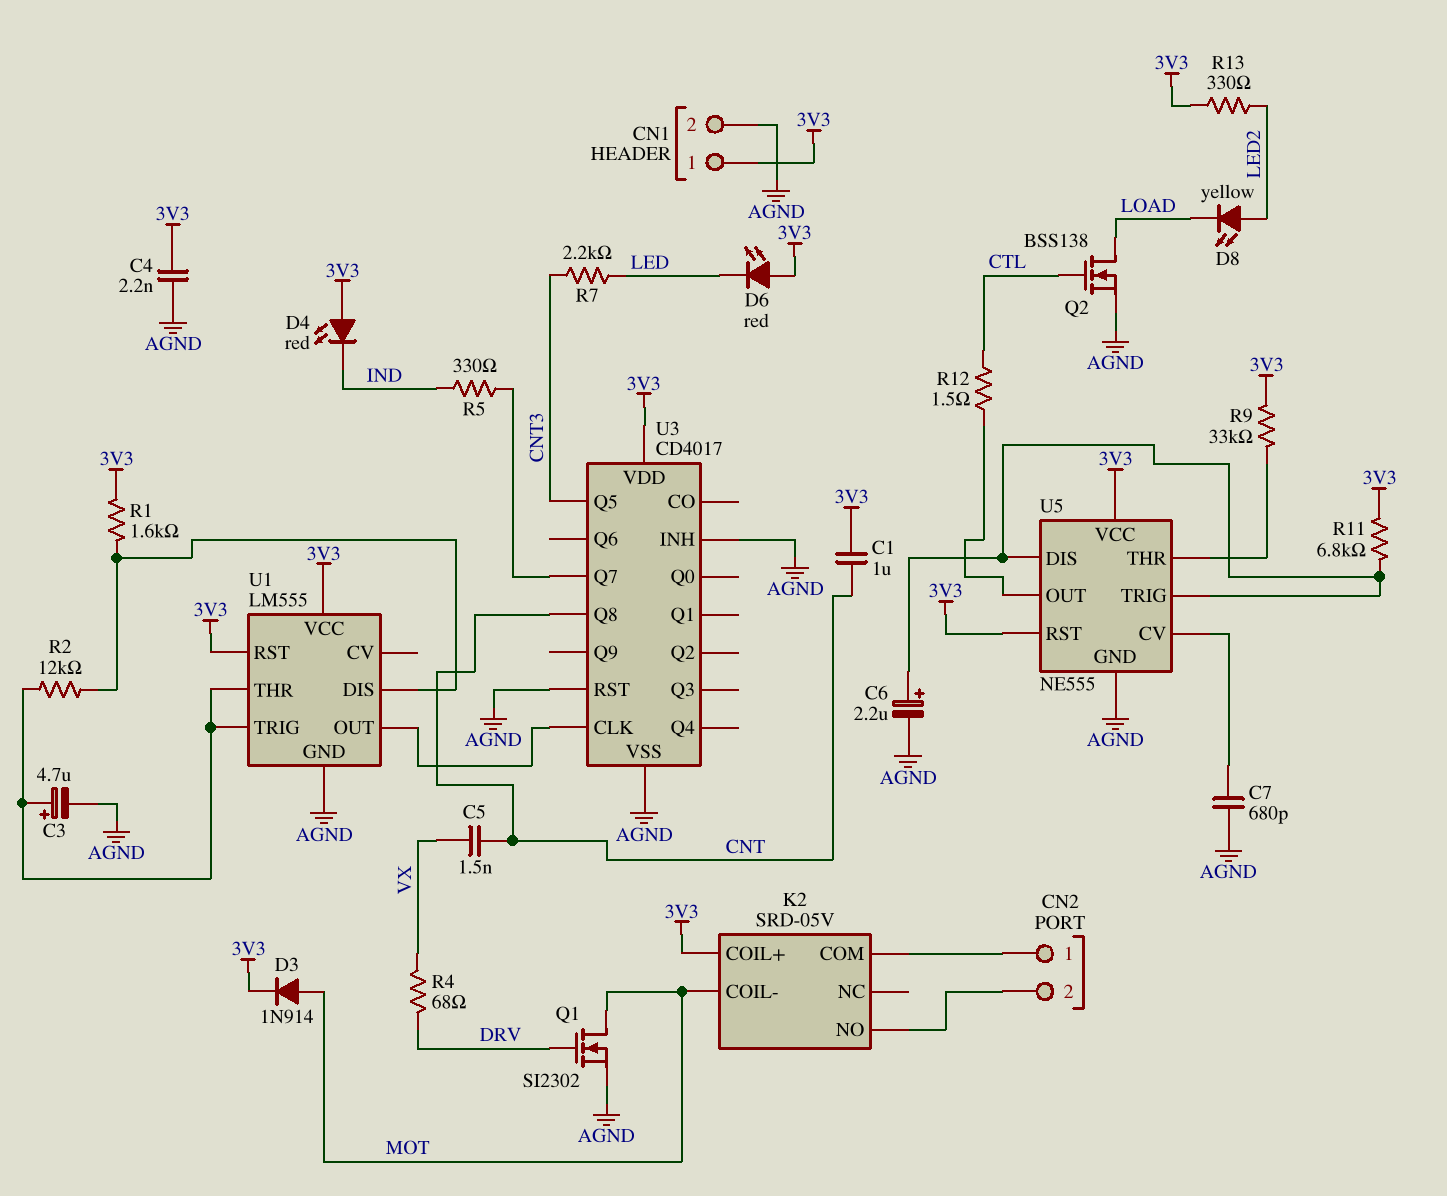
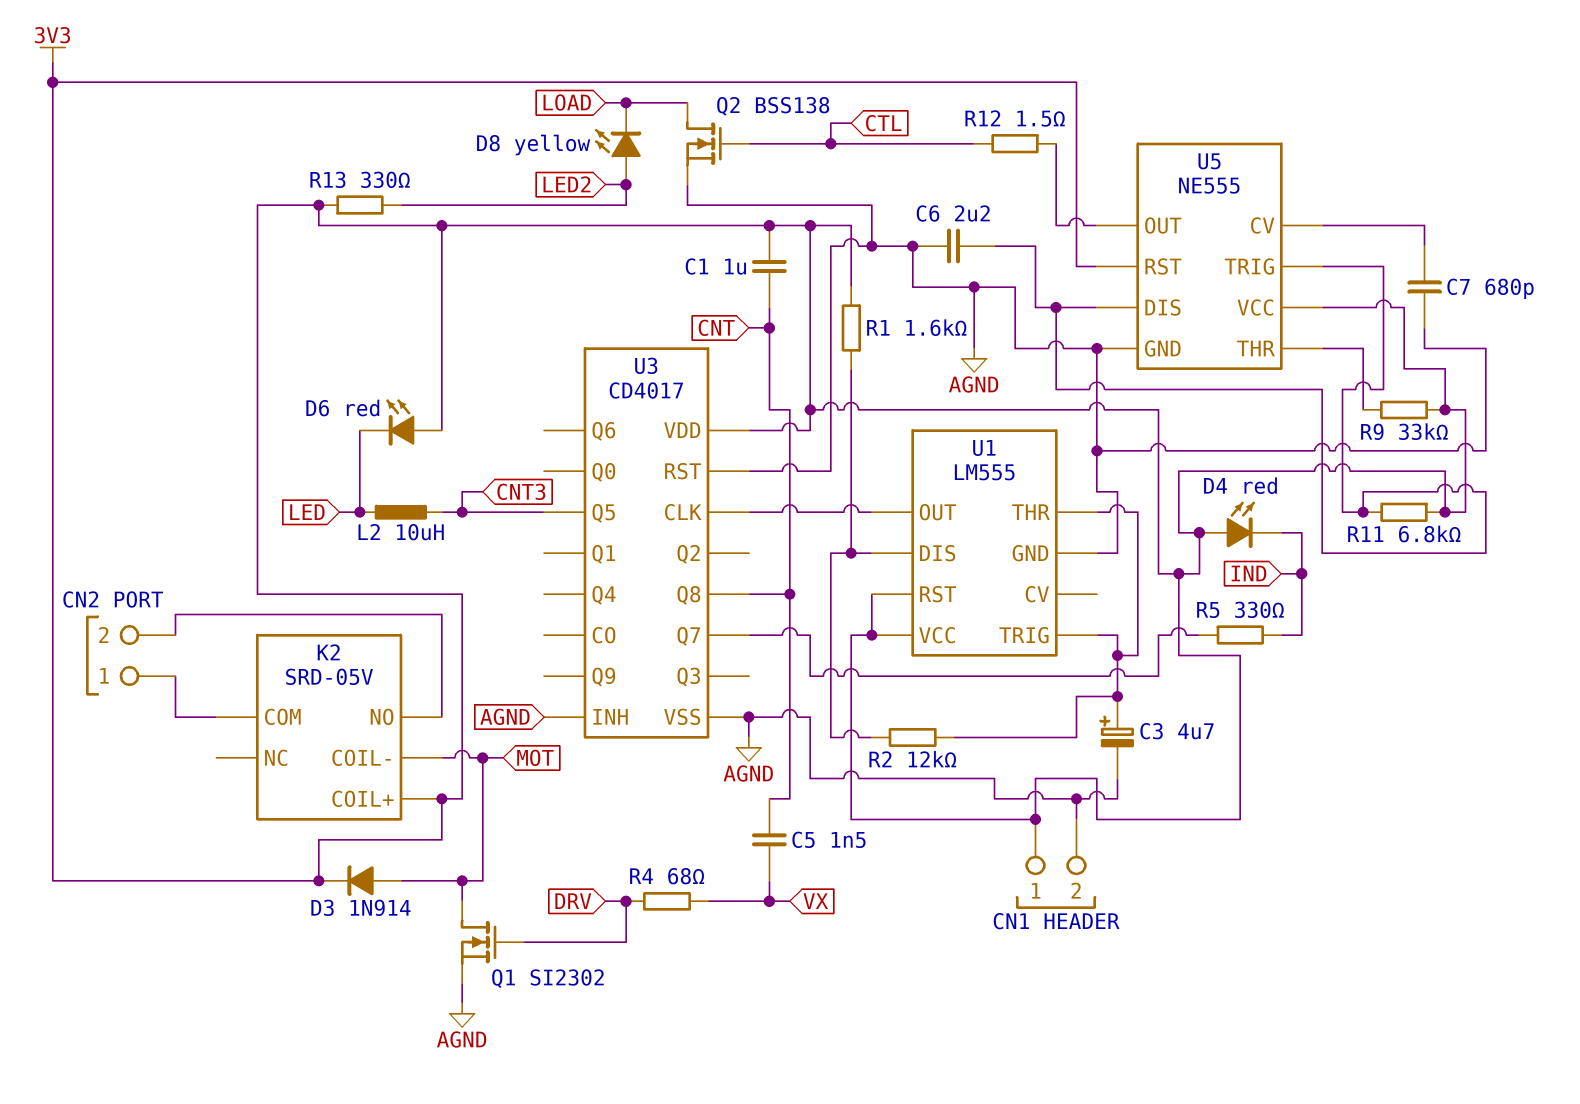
C4: 2.2nF (3V3, AGND) -> none
C6: 2.2uF (plus U5/DIS, minus AGND) -> 2.2uF (AGND, U5/DIS)
L2: none -> 10uH (CNT3, LED)
R7: 2.2k (CNT3, LED) -> none

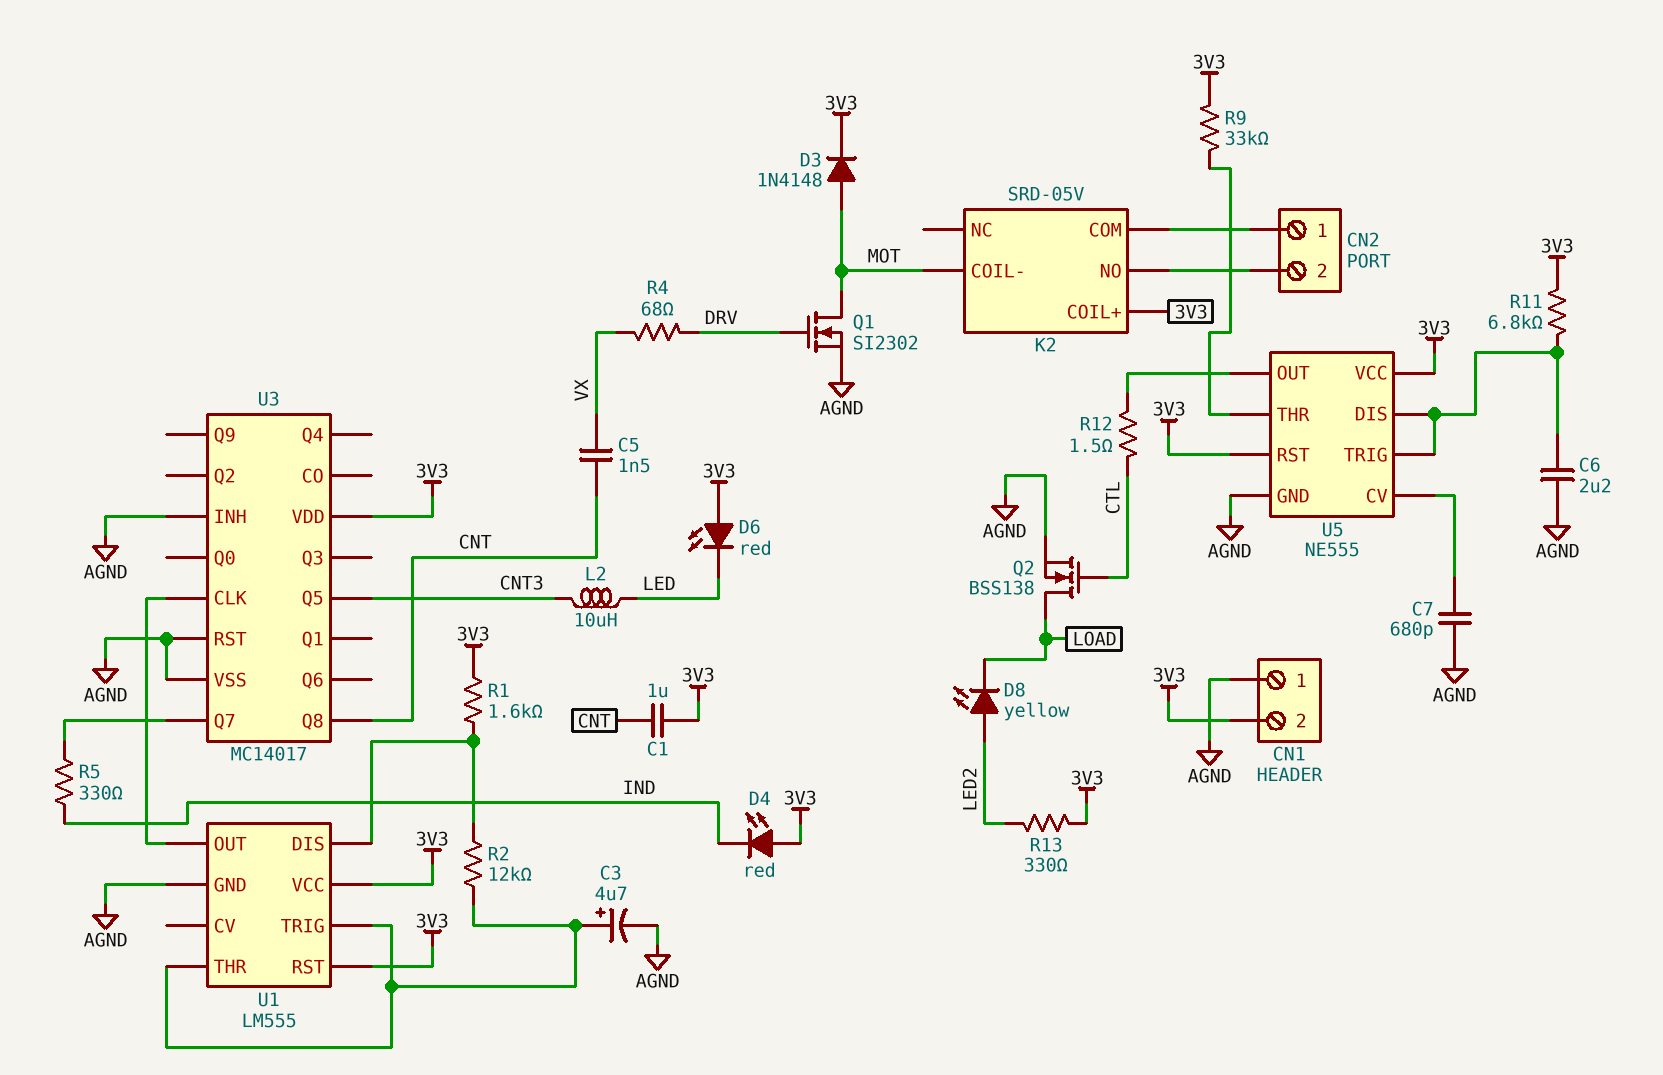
CN1 pin 1: 3V3 -> AGND
CN1 pin 2: AGND -> 3V3
D3: diode 1N914 (A MOT, K 3V3) -> diode 1N4148 (A MOT, K 3V3)
U3: CD4017 -> MC14017

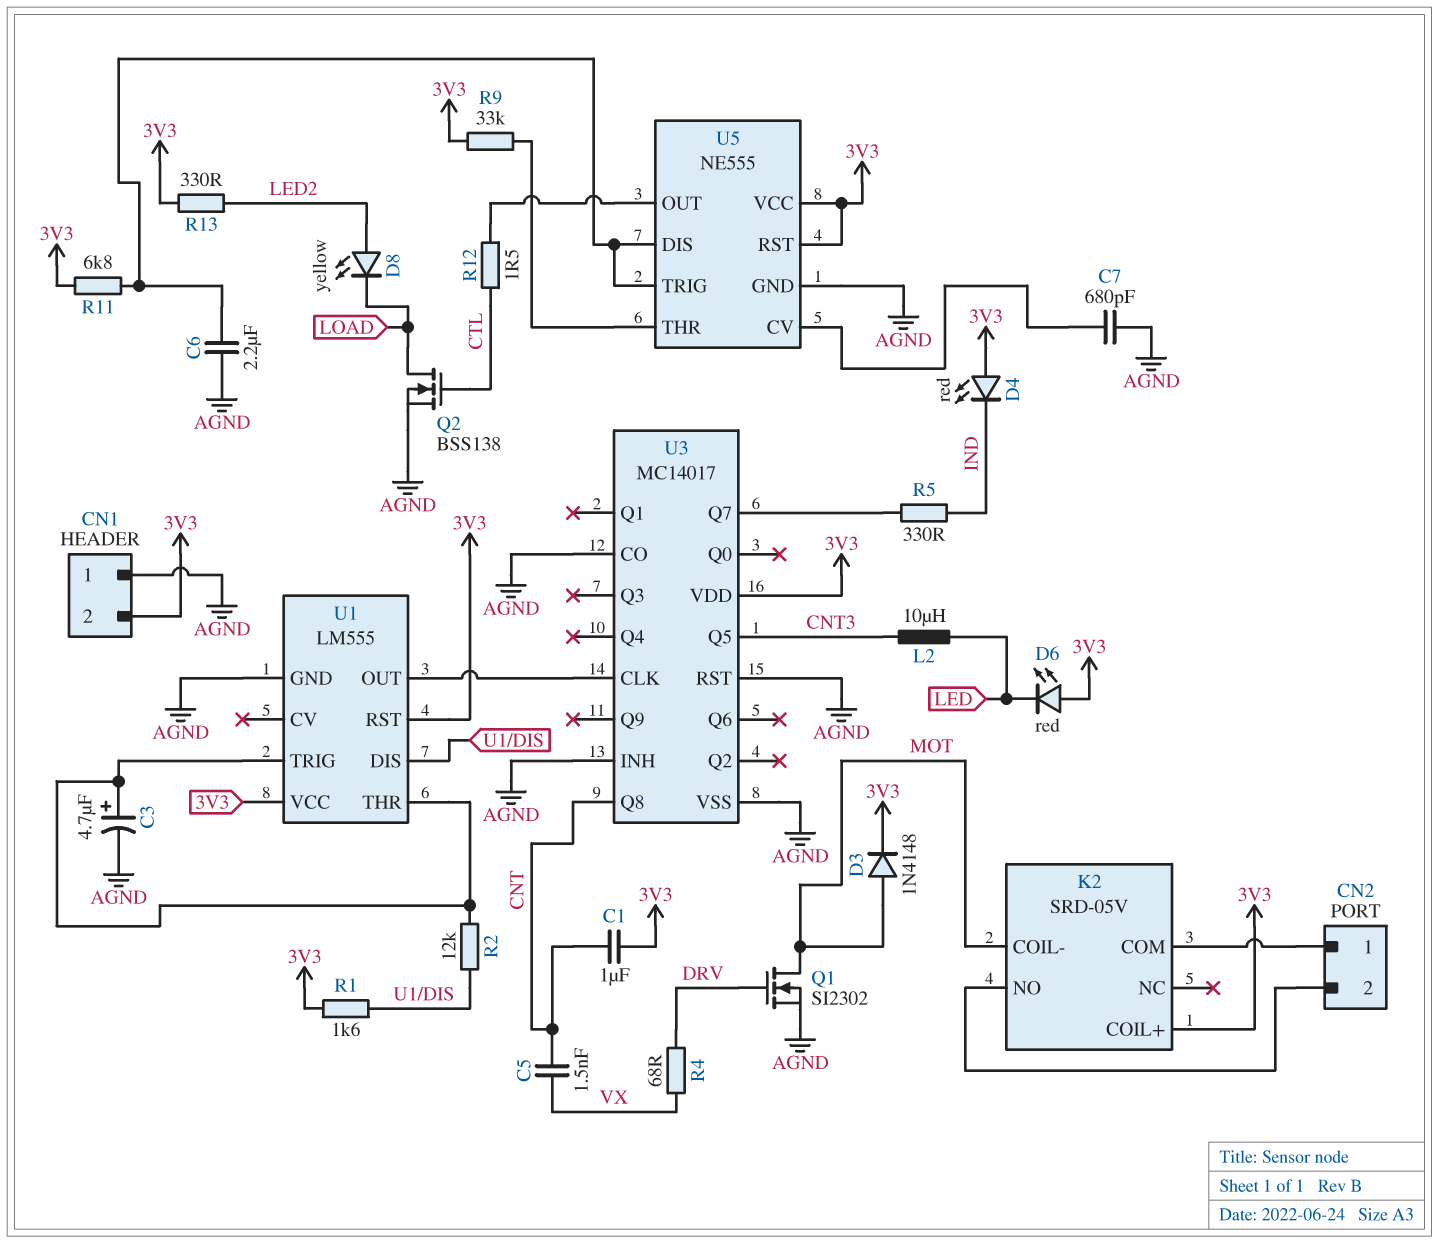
U3 pin CO: none -> AGND

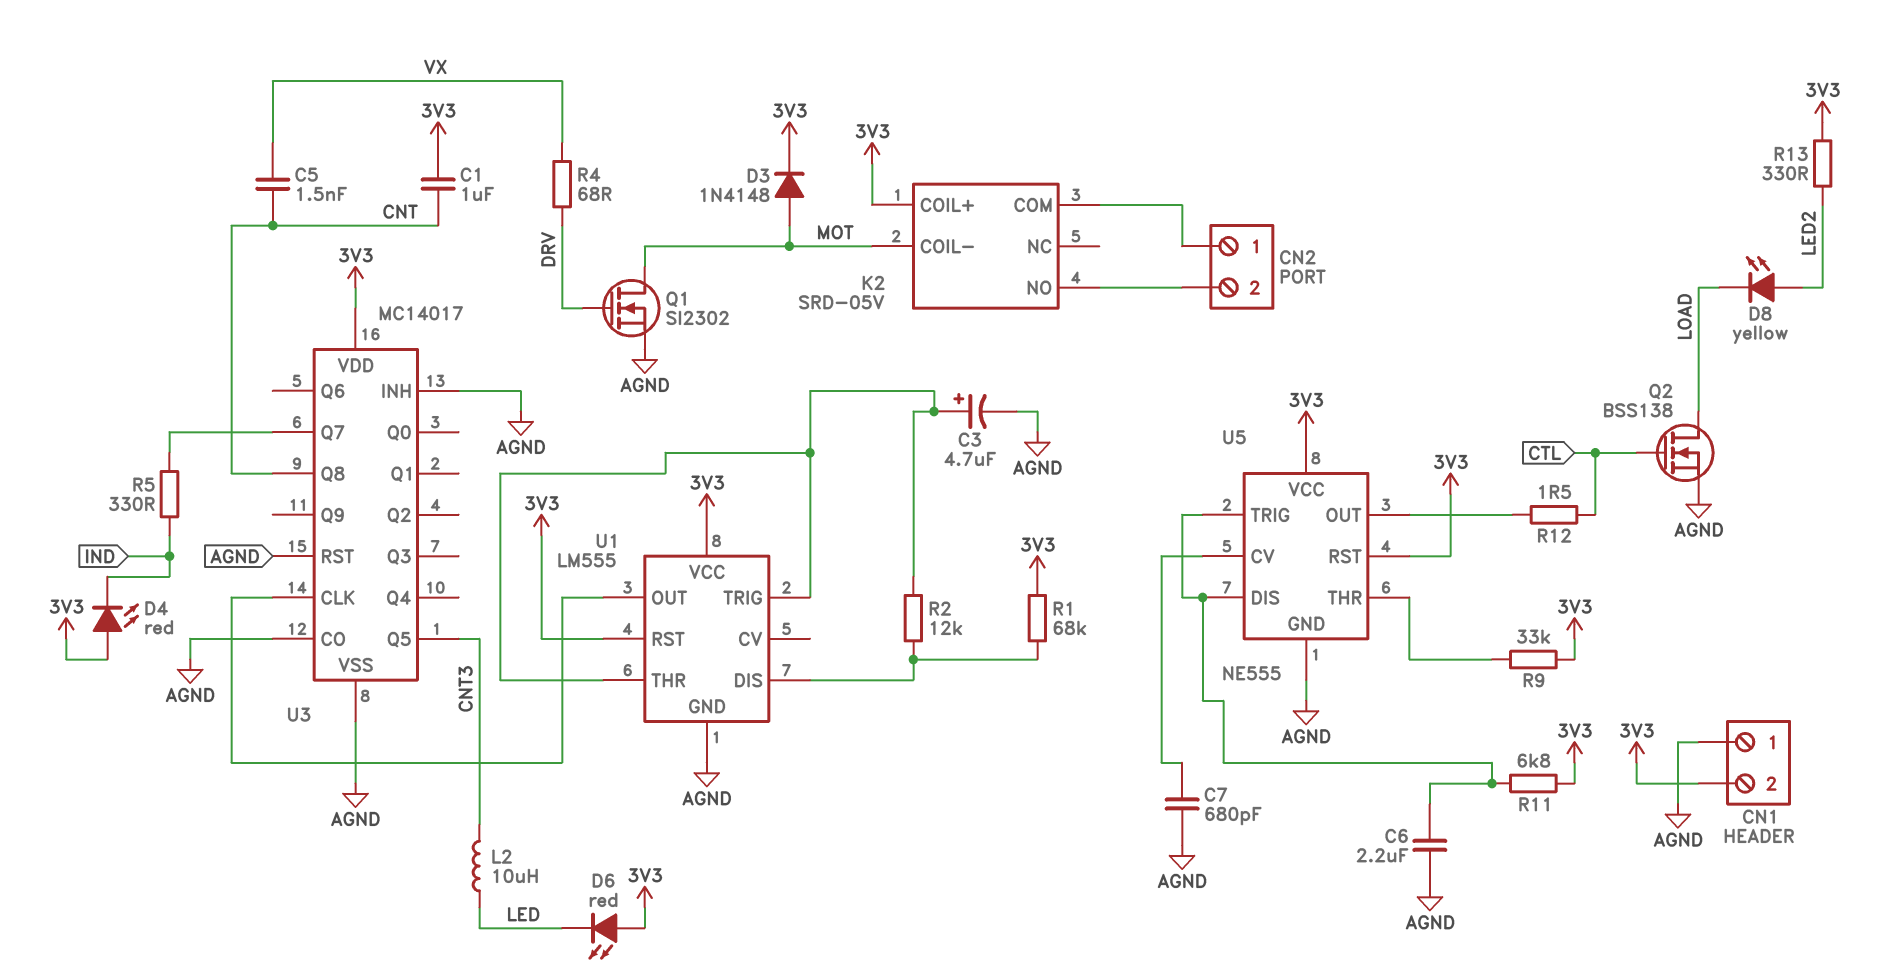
R1: 1.6k (3V3, U1/DIS) -> 68k (3V3, U1/DIS)

